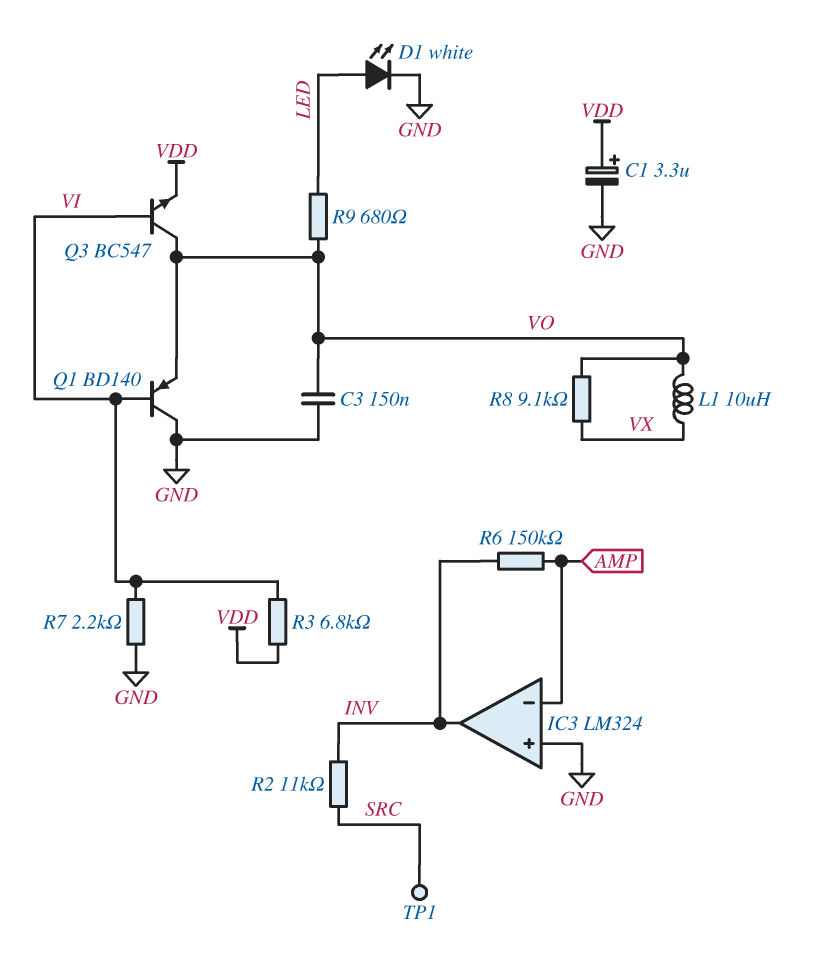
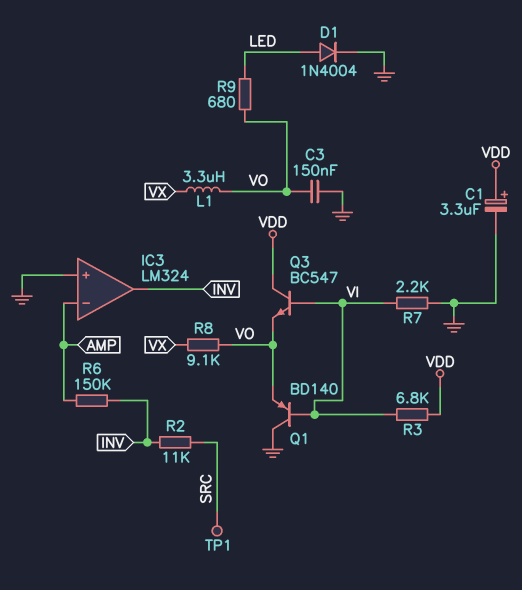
D1: LED white (A LED, K GND) -> diode 1N4004 (A LED, K GND)
L1: 10uH (VO, VX) -> 3.3uH (VO, VX)
Q3: NPN BC547 (B VI, C VO, E VDD) -> NPN BC547 (B VI, C VDD, E VO)

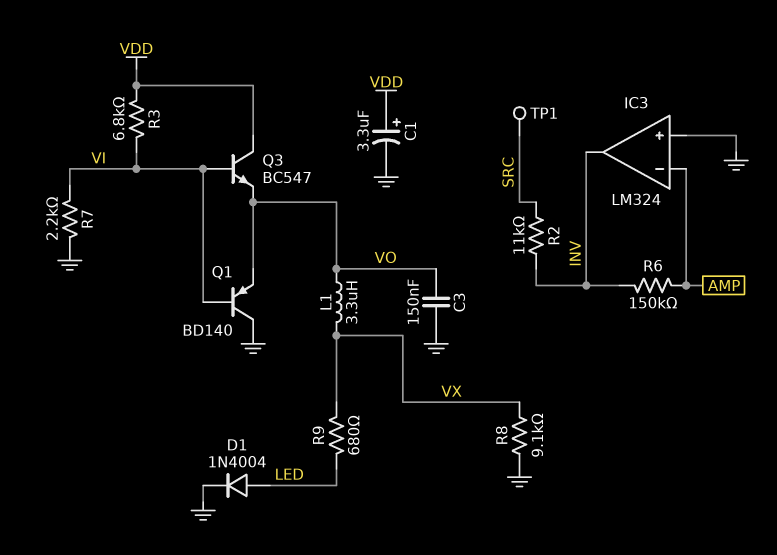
R8: 9.1k (VO, VX) -> 9.1k (GND, VX)
R9: 680 (LED, VO) -> 680 (LED, VX)

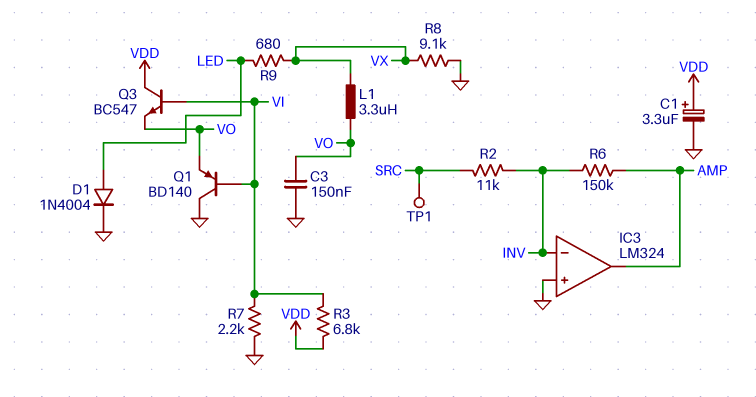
IC3 pin in-: AMP -> INV
IC3 pin out: INV -> AMP

